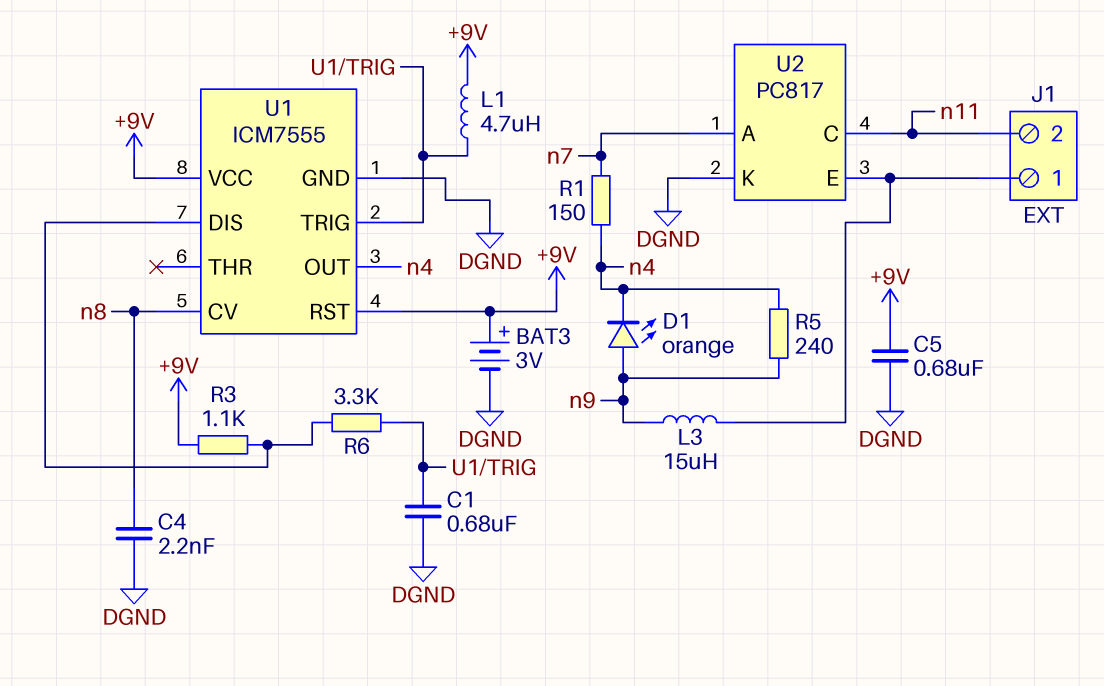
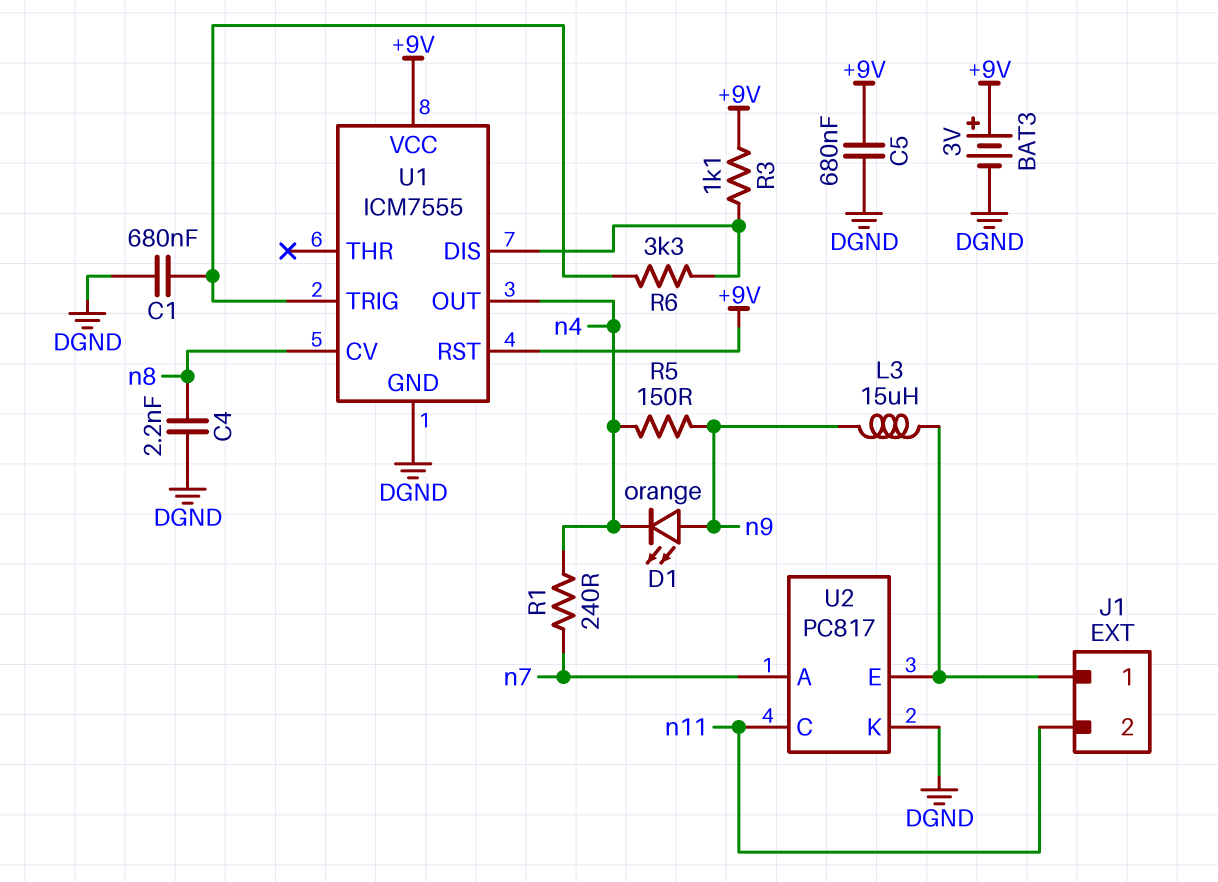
L1: 4.7uH (+9V, U1/TRIG) -> none
R1: 150 (n4, n7) -> 240 (n4, n7)
R5: 240 (n4, n9) -> 150 (n4, n9)

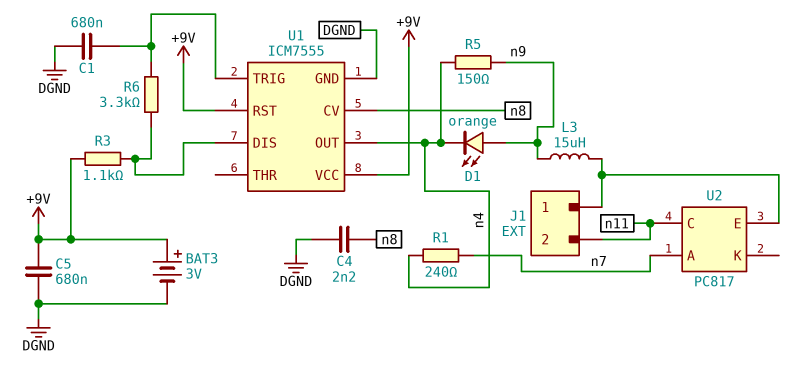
U2 pin K: DGND -> none

